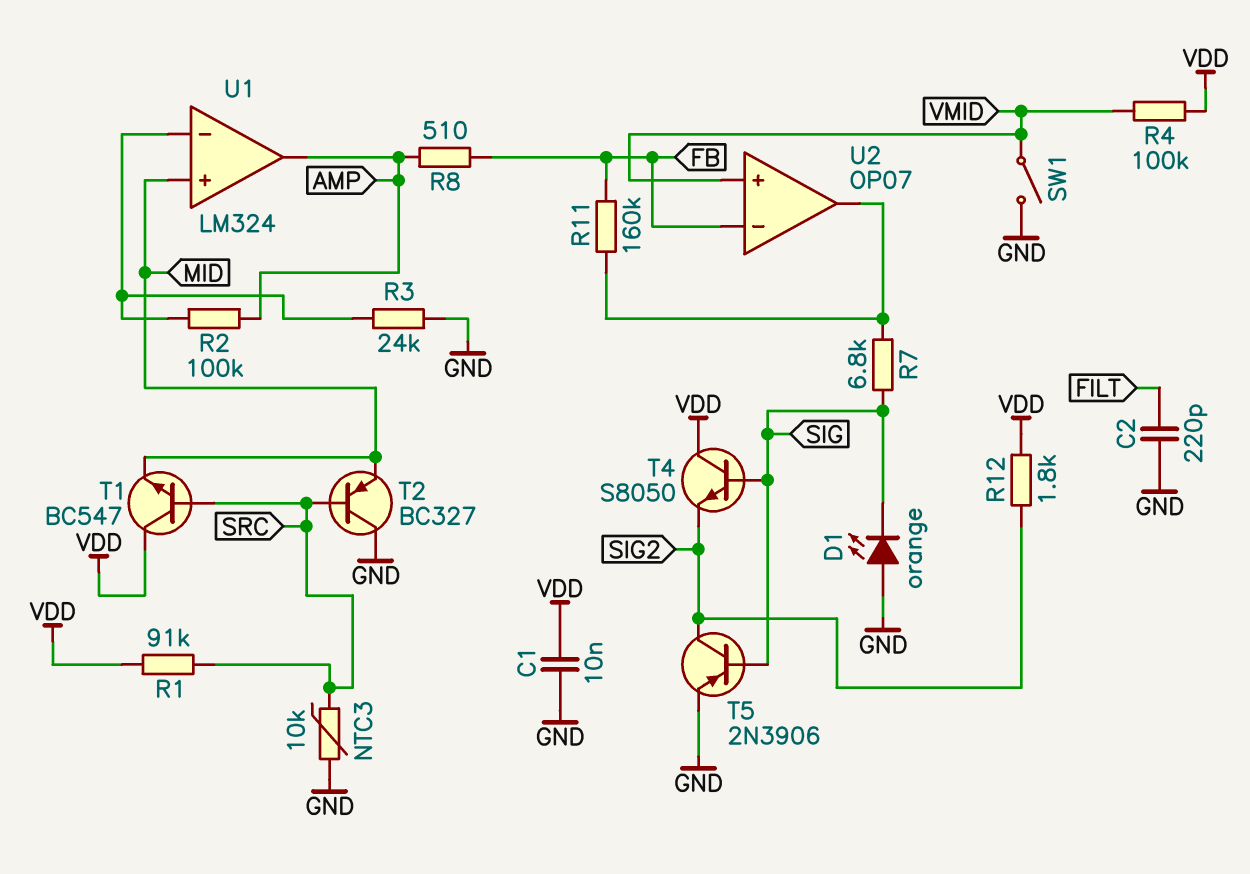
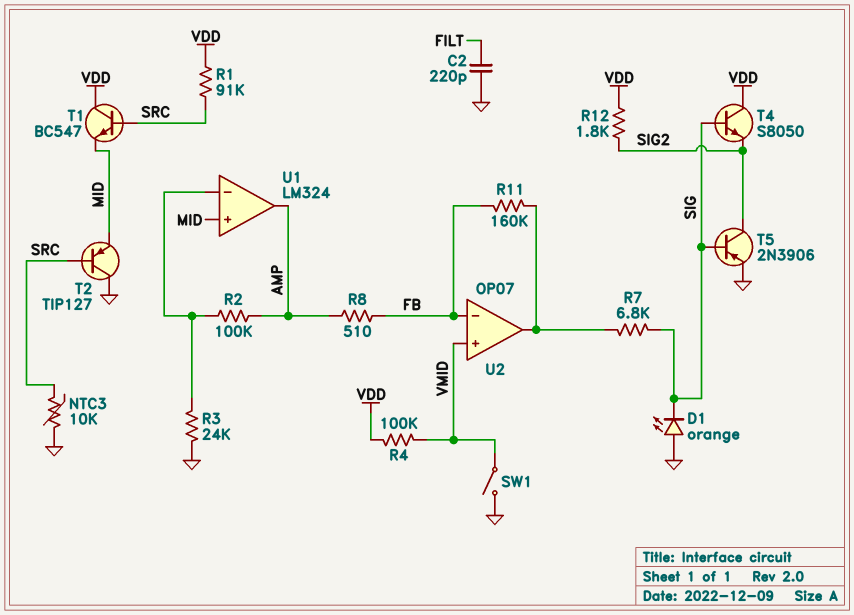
C1: 10nF (GND, VDD) -> none
T2: PNP BC327 (B SRC, C GND, E MID) -> PNP TIP127 (B SRC, C GND, E MID)

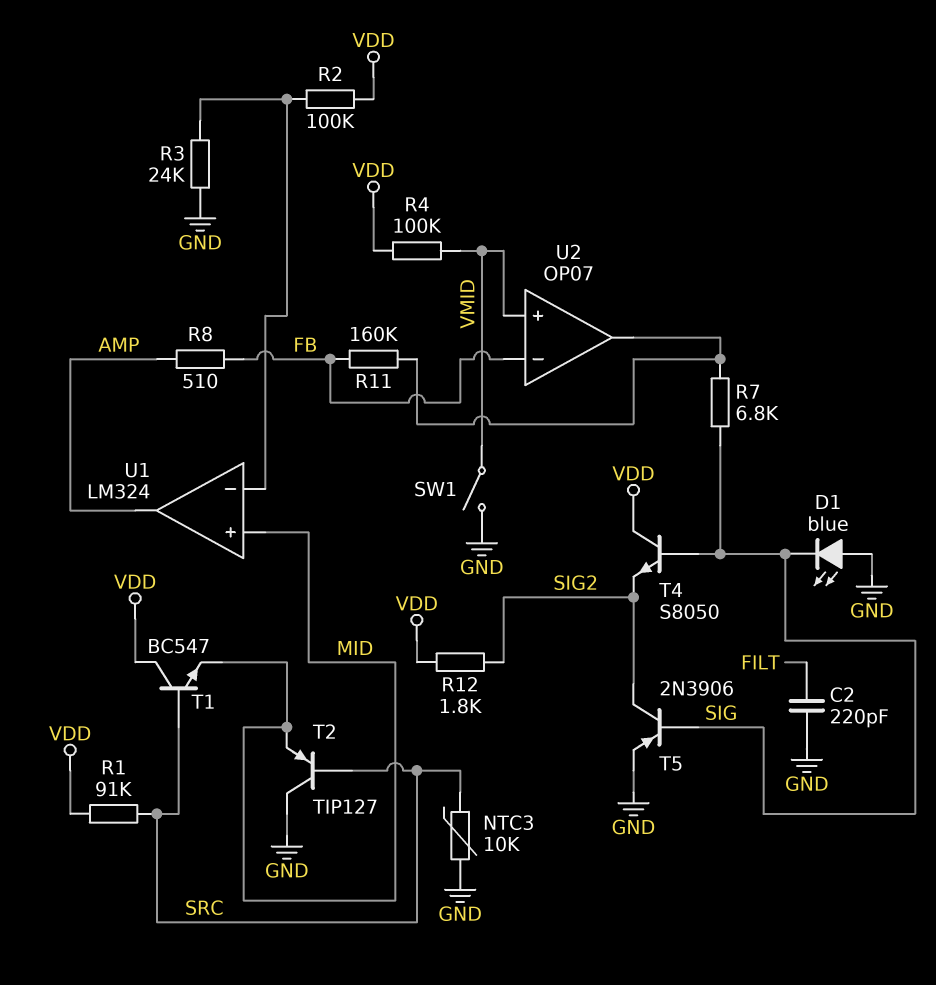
D1: LED orange (A GND, K SIG) -> LED blue (A GND, K SIG)
R2: 100k (AMP, U1/in-) -> 100k (U1/in-, VDD)

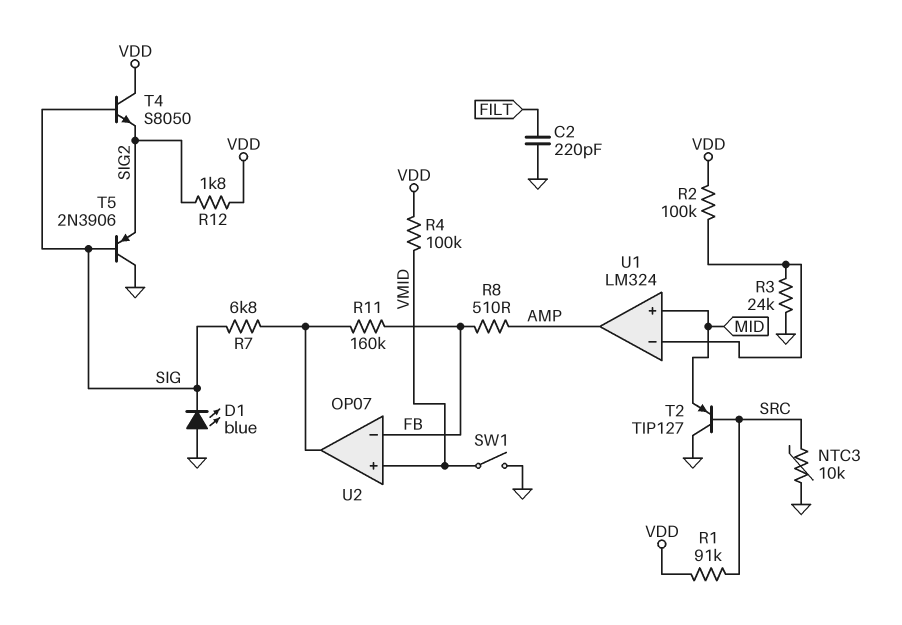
T1: NPN BC547 (B SRC, C VDD, E MID) -> none
T5: PNP 2N3906 (B SIG, C SIG2, E GND) -> PNP 2N3906 (B SIG, C GND, E SIG2)

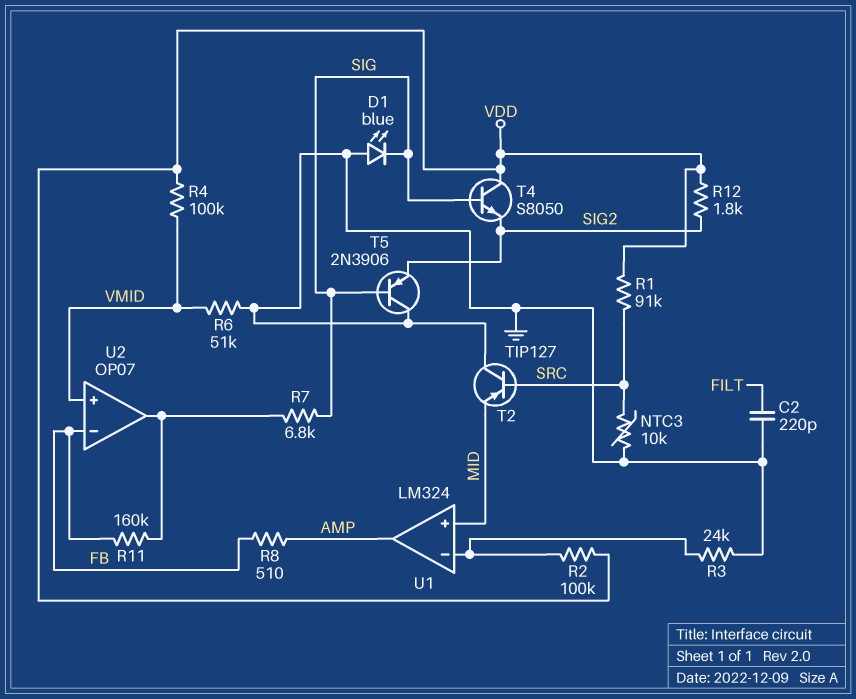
R6: none -> 51k (GND, VMID)
SW1: switch (GND, VMID) -> none

